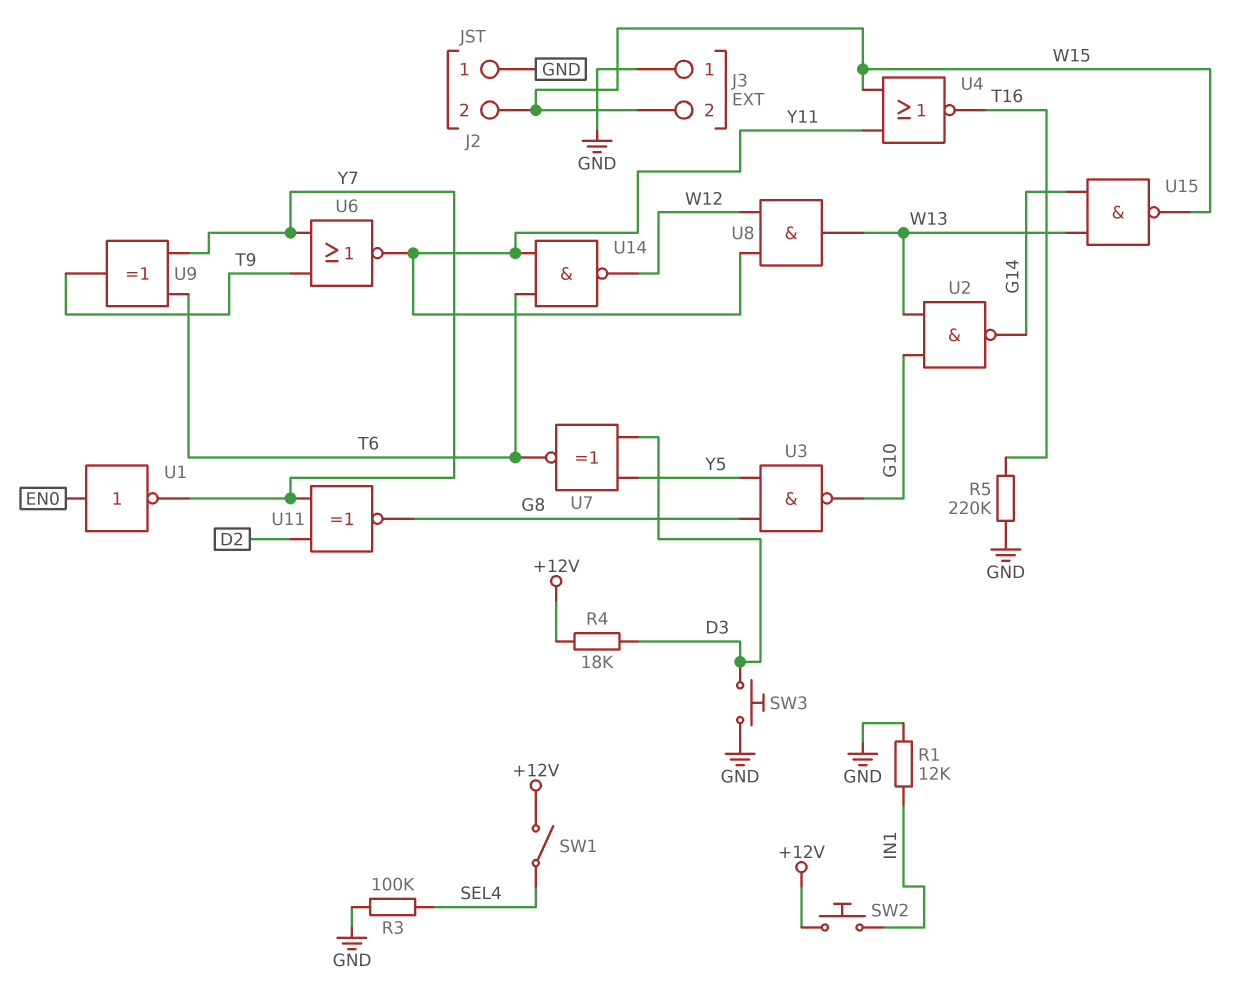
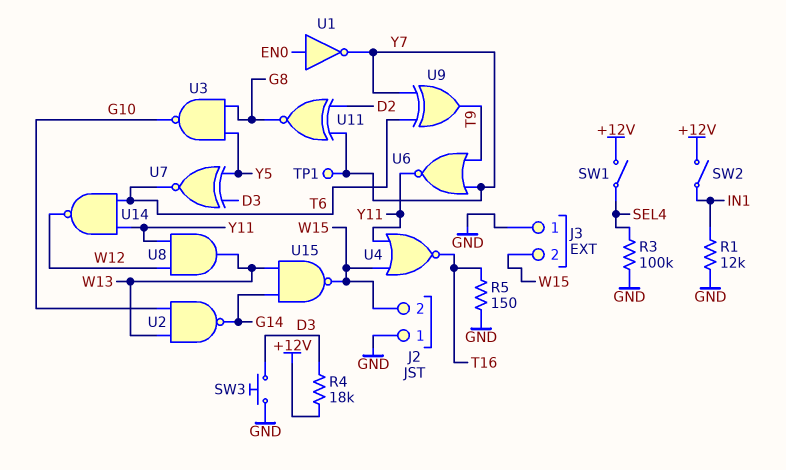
R5: 220k (GND, T16) -> 150 (GND, T16)
SW2: button (+12V, IN1) -> switch (+12V, IN1)
TP1: none -> test point (Y7)

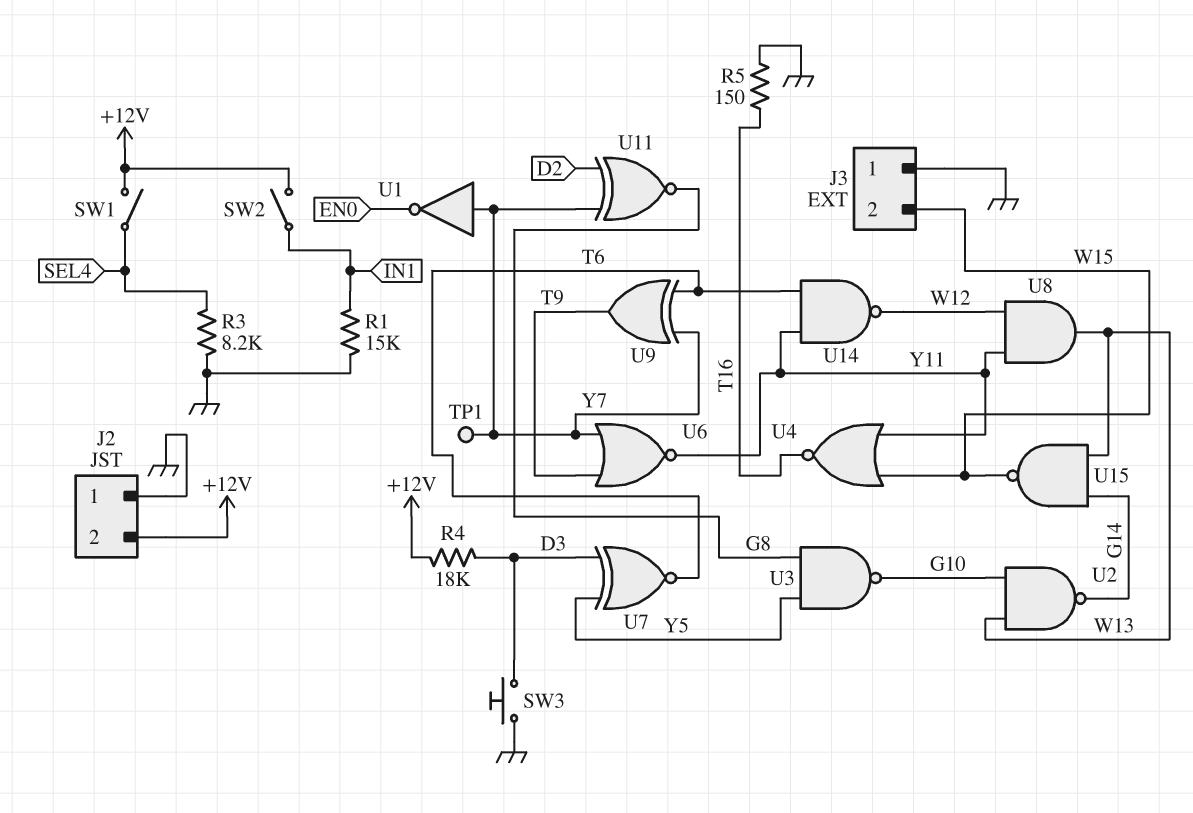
J2 pin 2: W15 -> +12V
R1: 12k (GND, IN1) -> 15k (GND, IN1)
R3: 100k (GND, SEL4) -> 8.2k (GND, SEL4)
U1: NOT (in EN0, out Y7) -> NOT (in Y7, out EN0)

